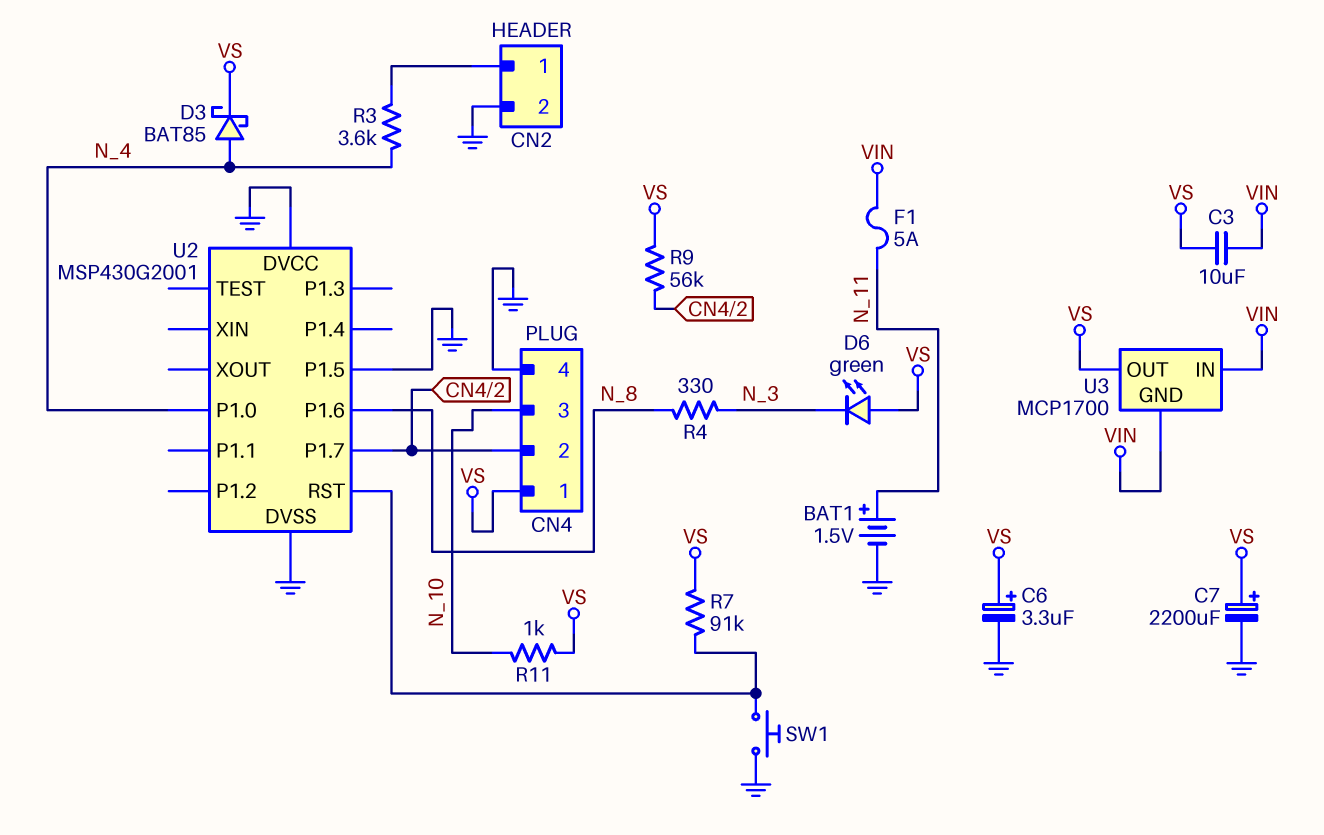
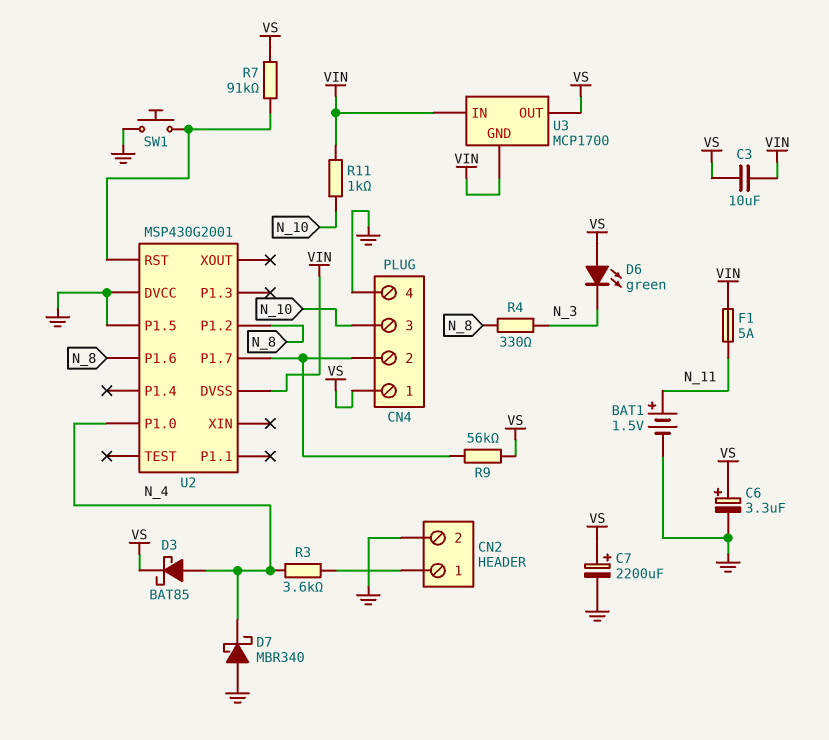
D7: none -> schottky MBR340 (A GND, K N_4)
R11: 1k (N_10, VS) -> 1k (N_10, VIN)
U2 pin DVSS: GND -> VIN
U2 pin P1.2: none -> N_8

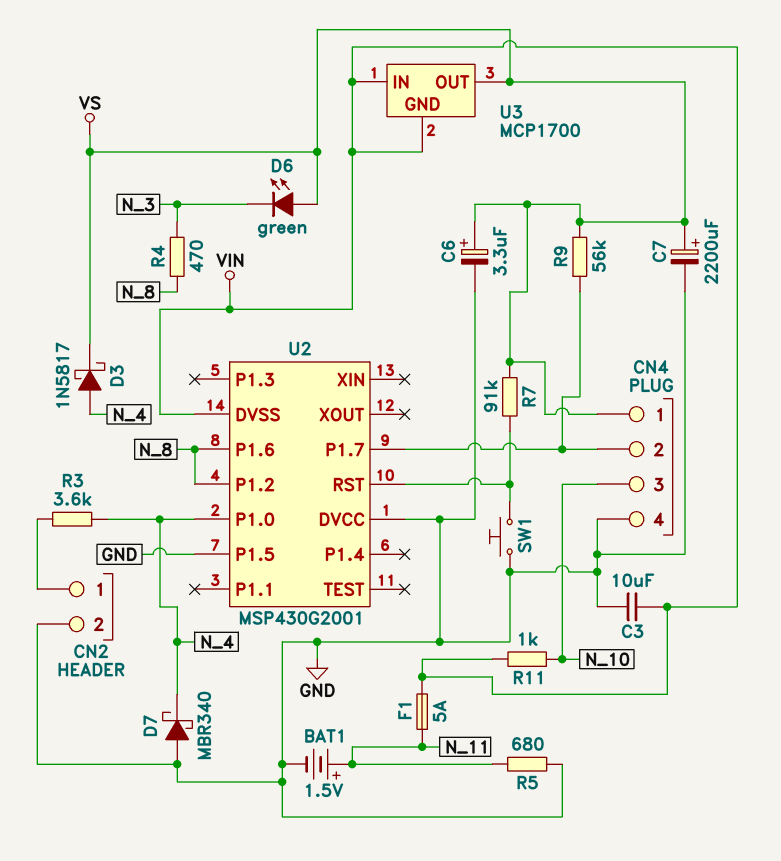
C3: 10uF (VIN, VS) -> 10uF (GND, VIN)
D3: schottky BAT85 (A N_4, K VS) -> schottky 1N5817 (A N_4, K VS)
R4: 330 (N_3, N_8) -> 470 (N_3, N_8)
R5: none -> 680 (GND, N_11)

